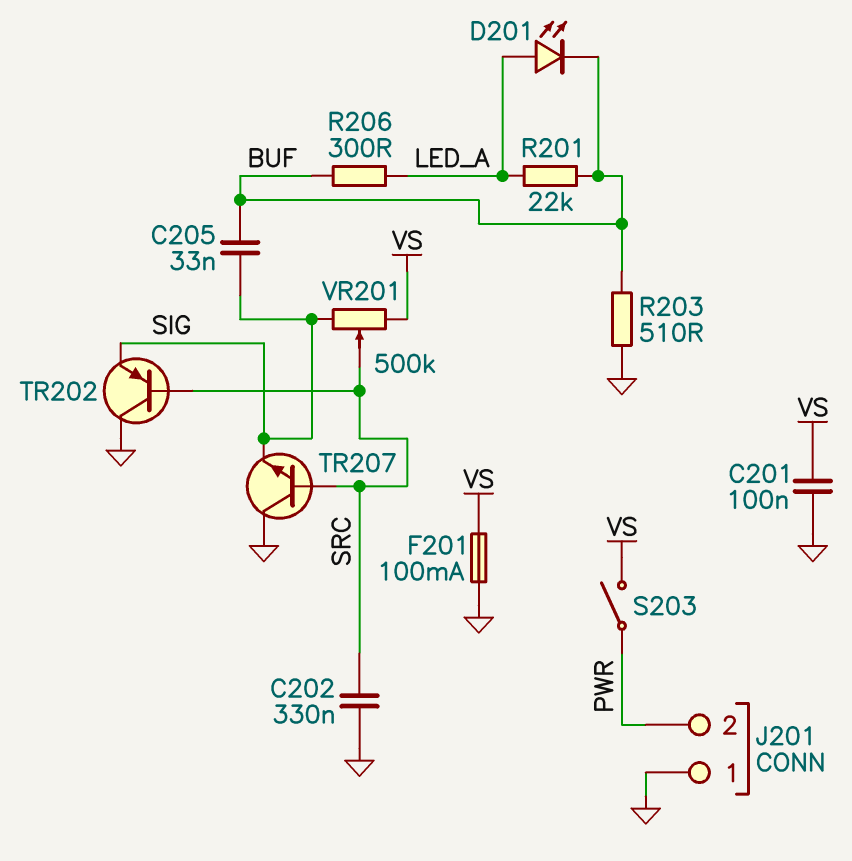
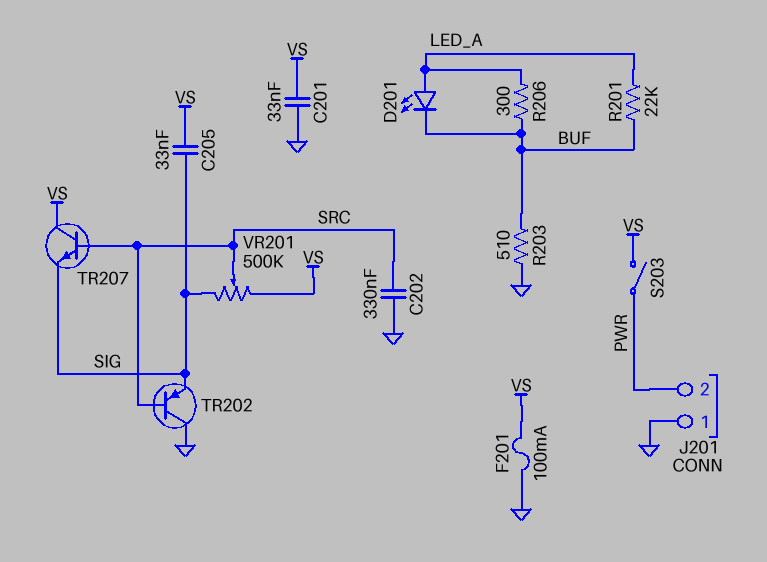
C201: 100nF (GND, VS) -> 33nF (GND, VS)
C205: 33nF (BUF, SIG) -> 33nF (SIG, VS)
TR207: NPN (B SRC, C GND, E SIG) -> NPN (B SRC, C VS, E SIG)

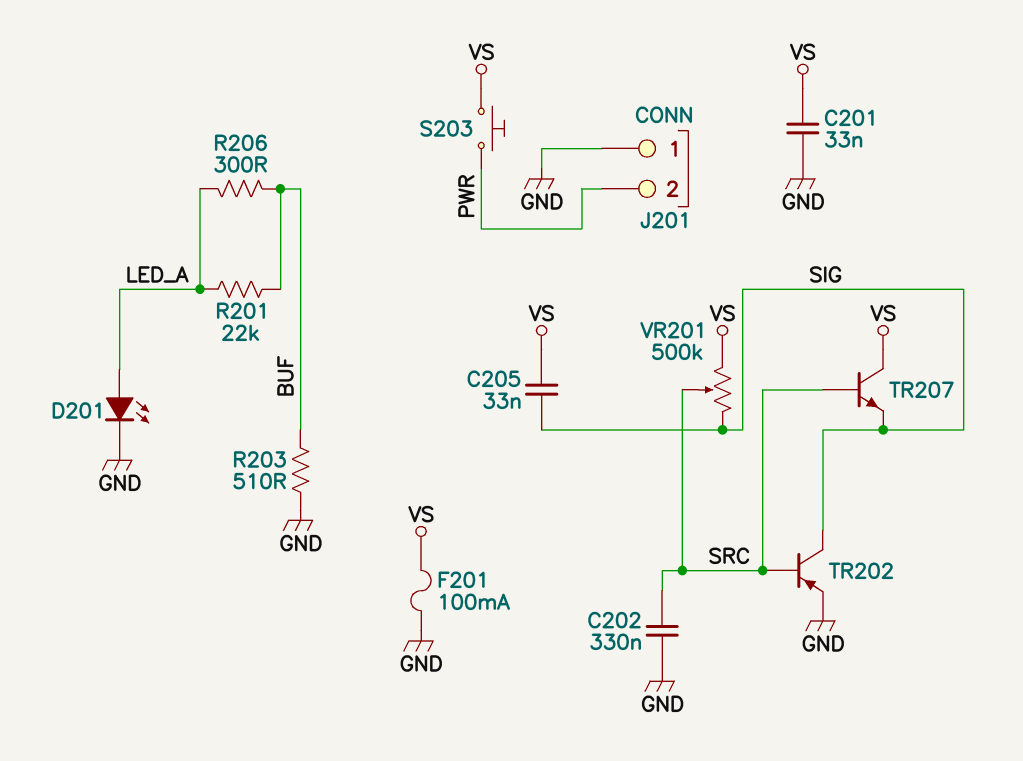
D201: LED (A LED_A, K BUF) -> LED (A LED_A, K GND)
S203: switch (PWR, VS) -> button (PWR, VS)
TR202: PNP (B SRC, C GND, E SIG) -> PNP (B SRC, C SIG, E GND)

